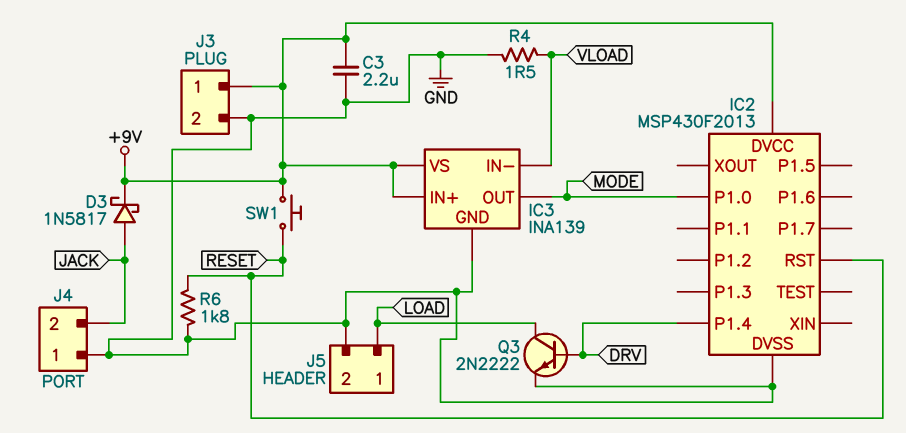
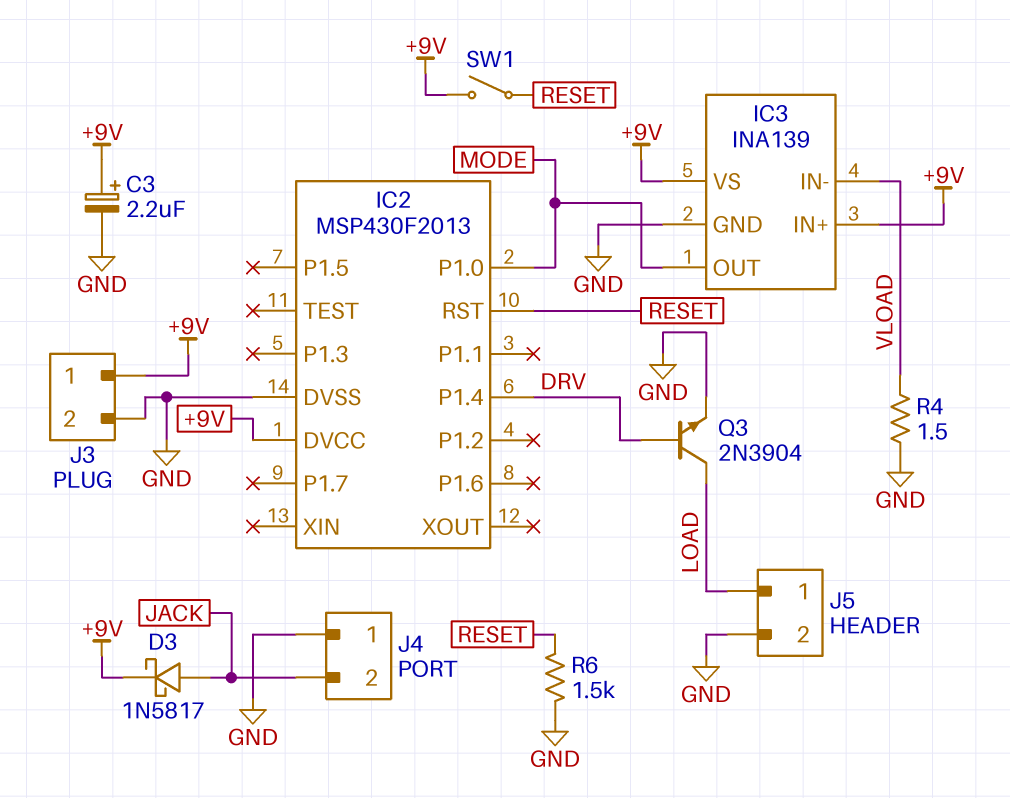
C3: 2.2uF (+9V, GND) -> 2.2uF (plus +9V, minus GND)
Q3: NPN 2N2222 (B DRV, C LOAD, E GND) -> NPN 2N3904 (B DRV, C LOAD, E GND)
R6: 1.8k (GND, RESET) -> 1.5k (GND, RESET)
SW1: button (+9V, RESET) -> switch (+9V, RESET)

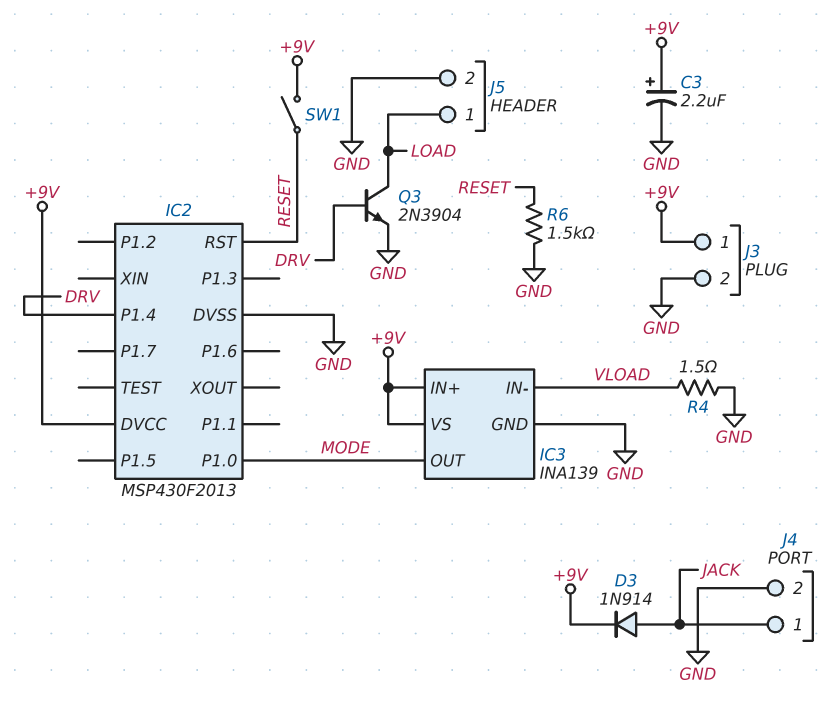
D3: schottky 1N5817 (A JACK, K +9V) -> diode 1N914 (A JACK, K +9V)
J4 pin 1: GND -> JACK
J4 pin 2: JACK -> GND

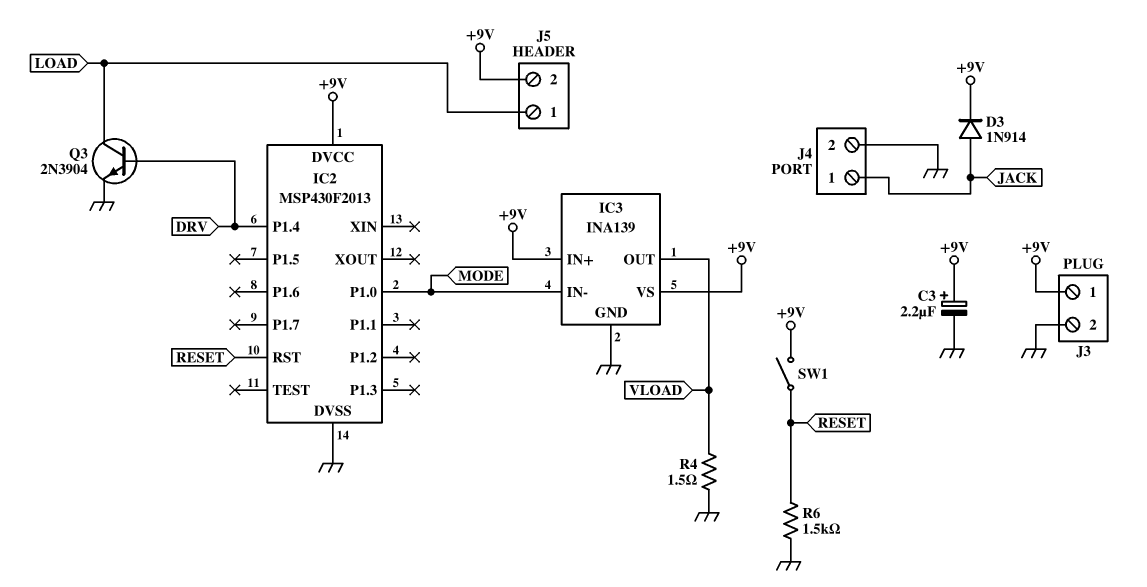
IC3 pin IN-: VLOAD -> MODE
IC3 pin OUT: MODE -> VLOAD
J5 pin 2: GND -> +9V

